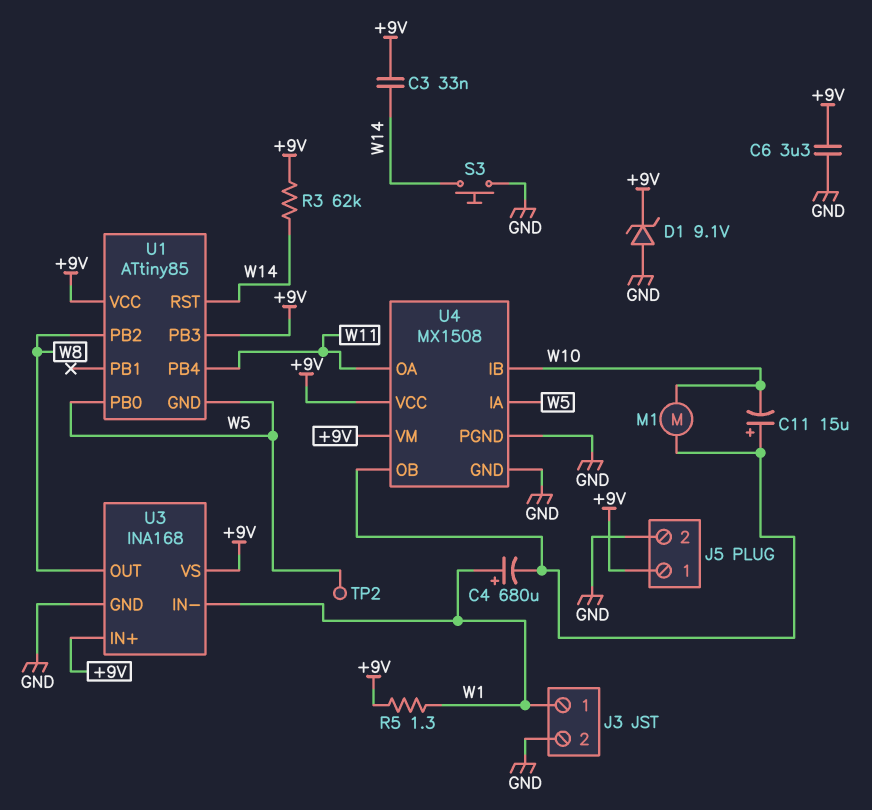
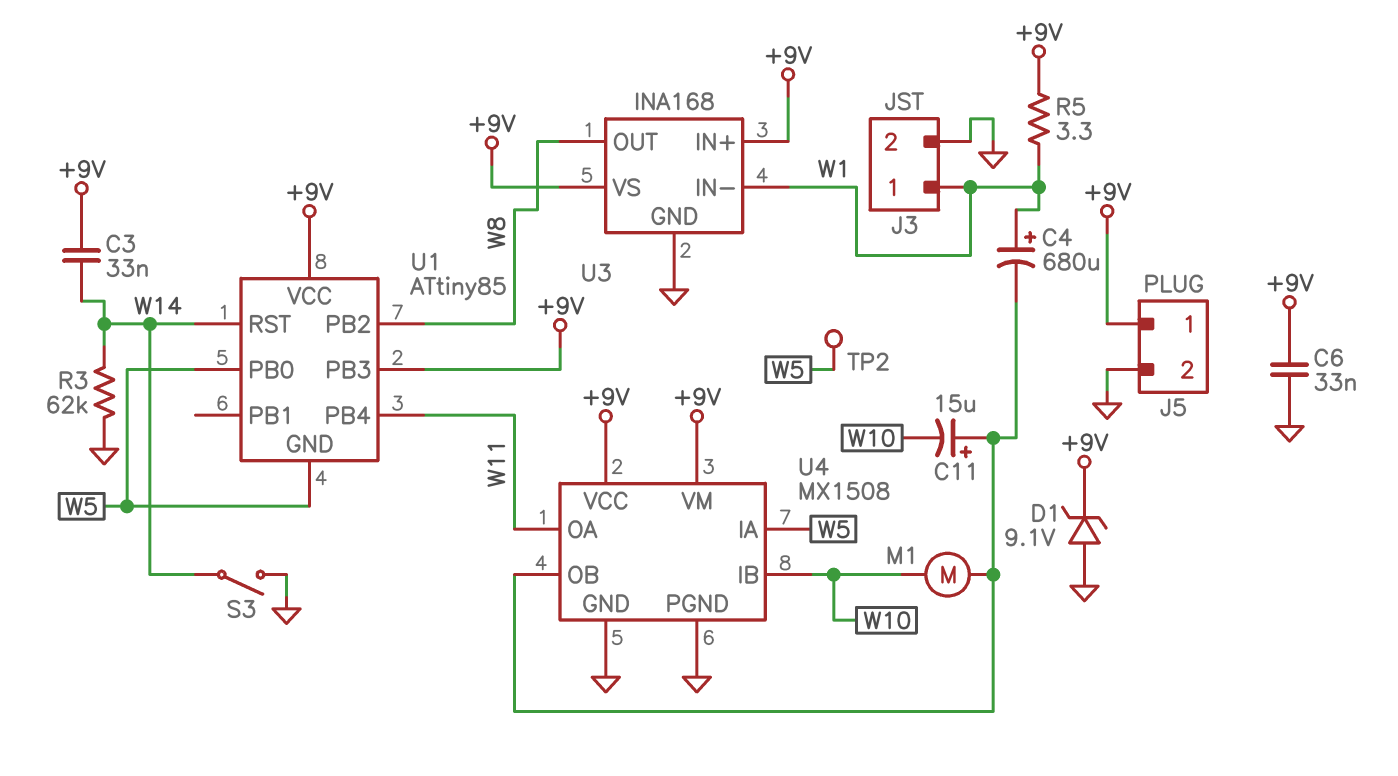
C6: 3.3uF (+9V, GND) -> 33nF (+9V, GND)
R3: 62k (+9V, W14) -> 62k (GND, W14)
R5: 1.3 (+9V, W1) -> 3.3 (+9V, W1)
S3: button (GND, W14) -> switch (GND, W14)

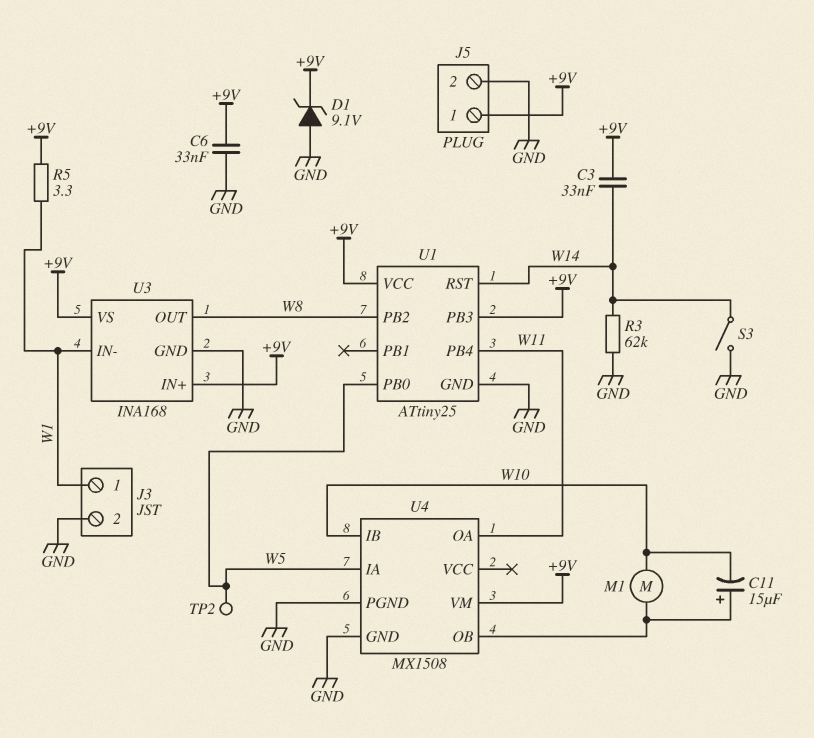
C4: 680uF (plus W1, minus U4/OB) -> none
U1: ATtiny85 -> ATtiny25
U1 pin GND: W5 -> GND
U4 pin VCC: +9V -> none

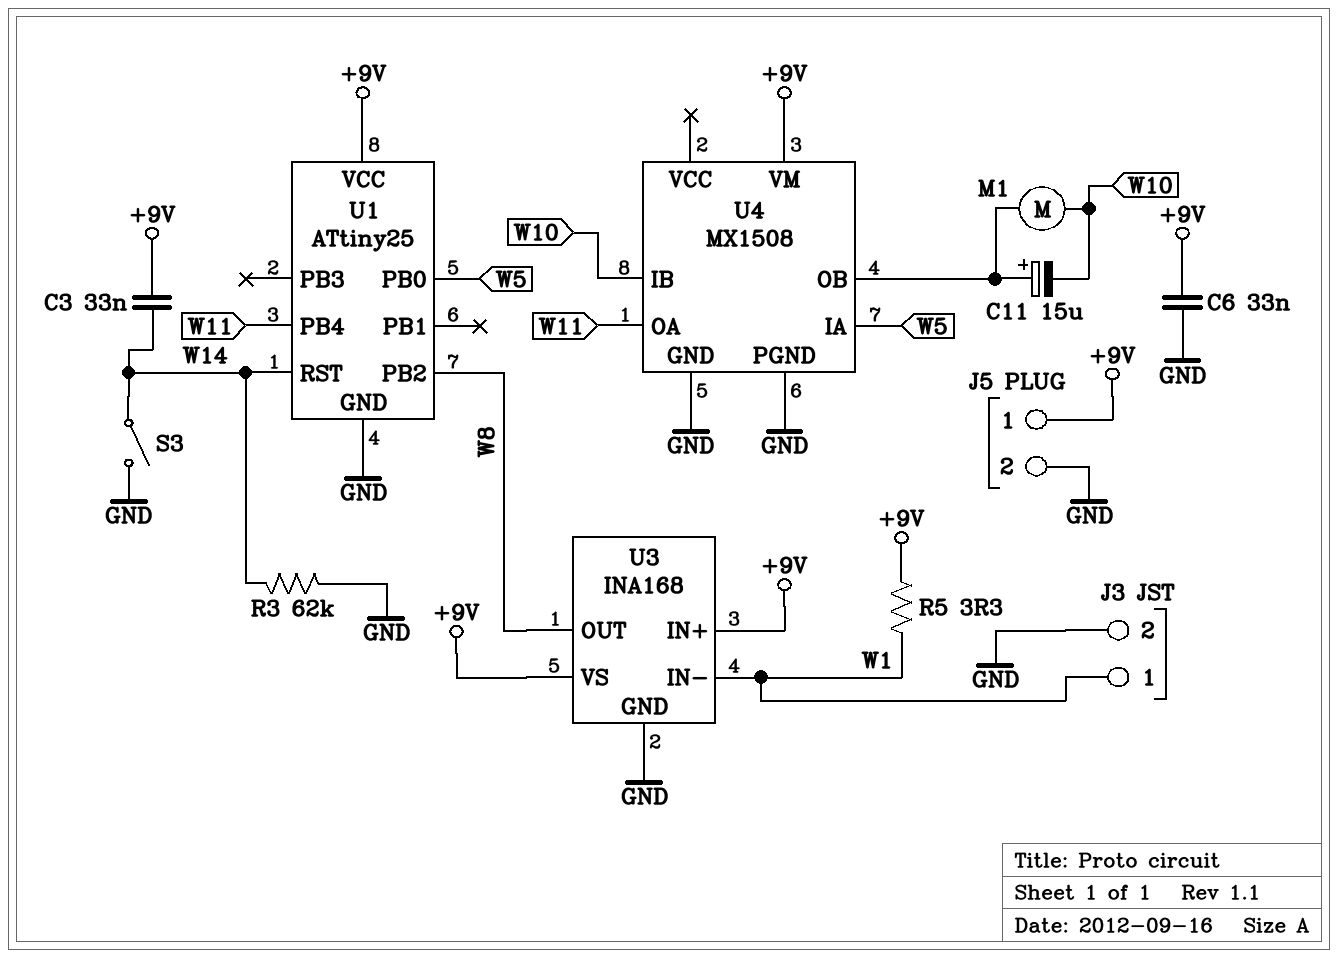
D1: zener 9.1V (A GND, K +9V) -> none
TP2: test point (W5) -> none
U1 pin PB3: +9V -> none

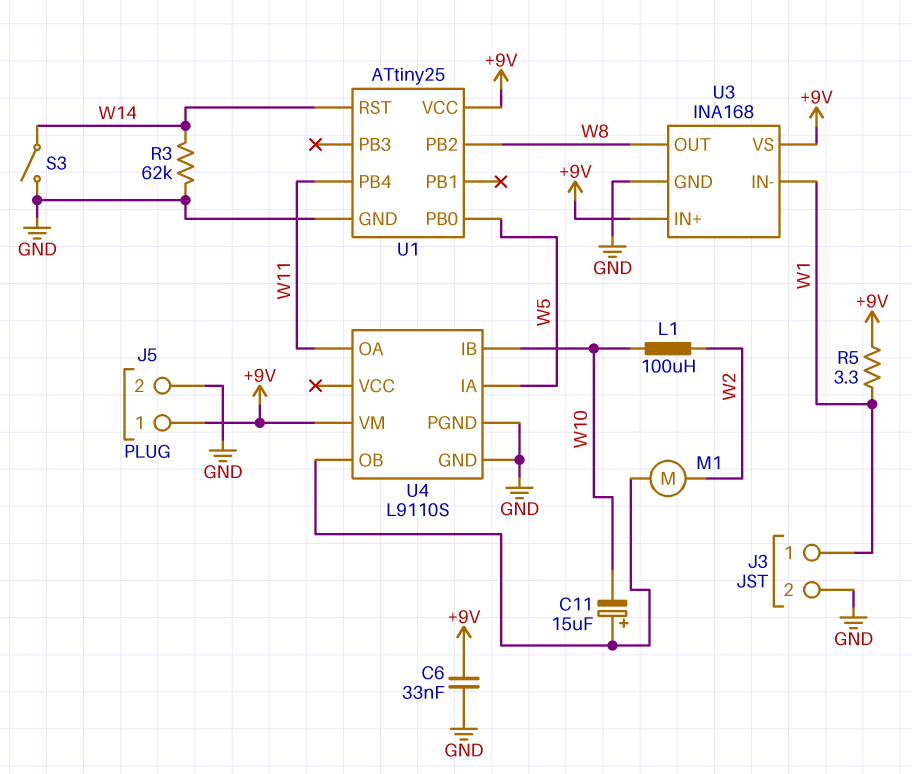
C3: 33nF (+9V, W14) -> none
L1: none -> 100uH (W2, W10)
M1: motor (U4/OB, W10) -> motor (U4/OB, W2)
U4: MX1508 -> L9110S

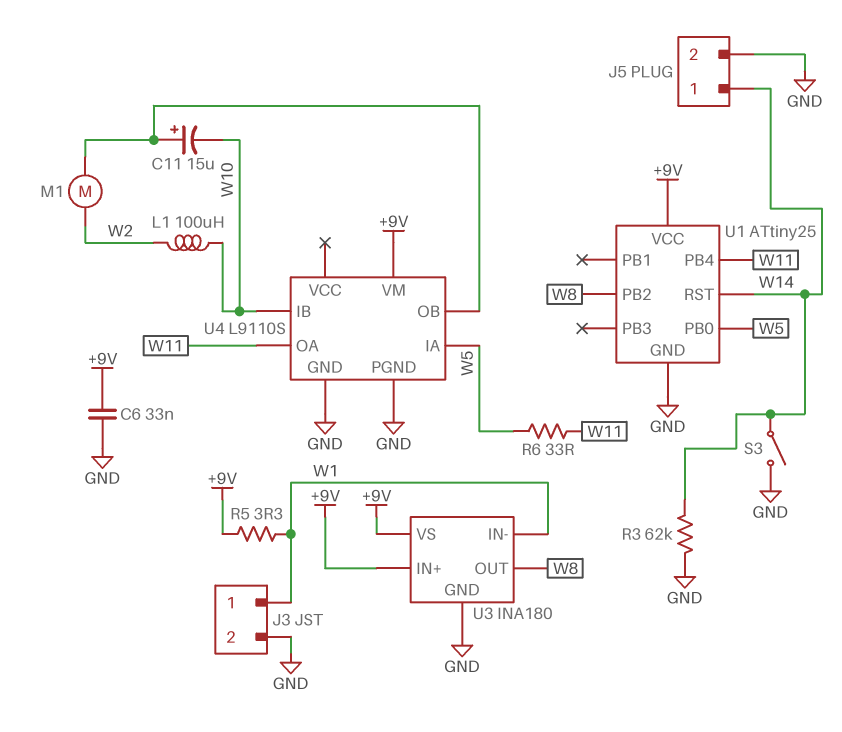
J5 pin 1: +9V -> W14
R6: none -> 33 (W5, W11)
U3: INA168 -> INA180

